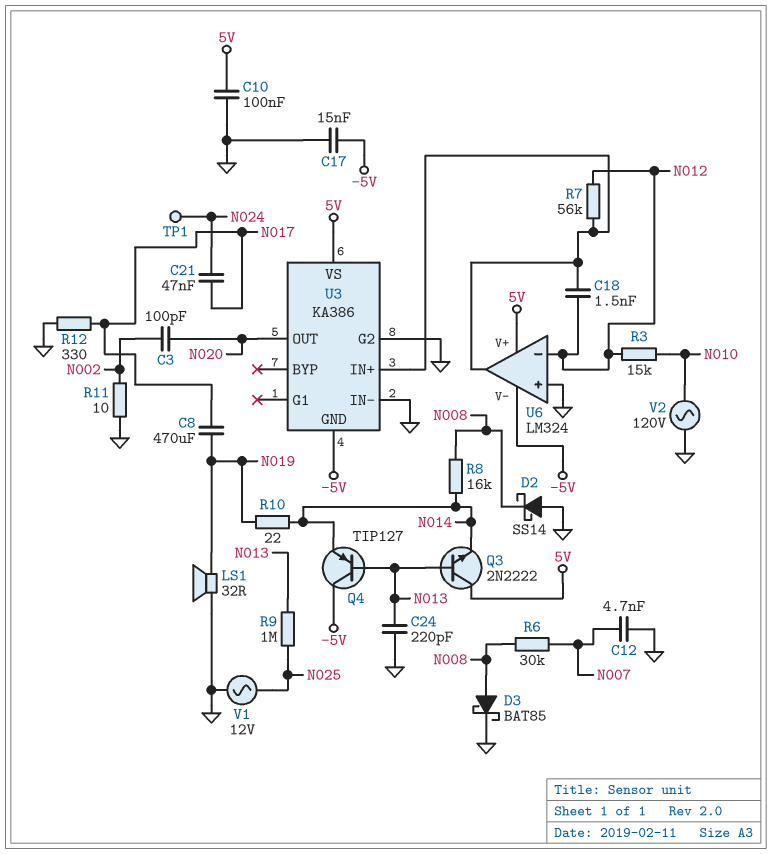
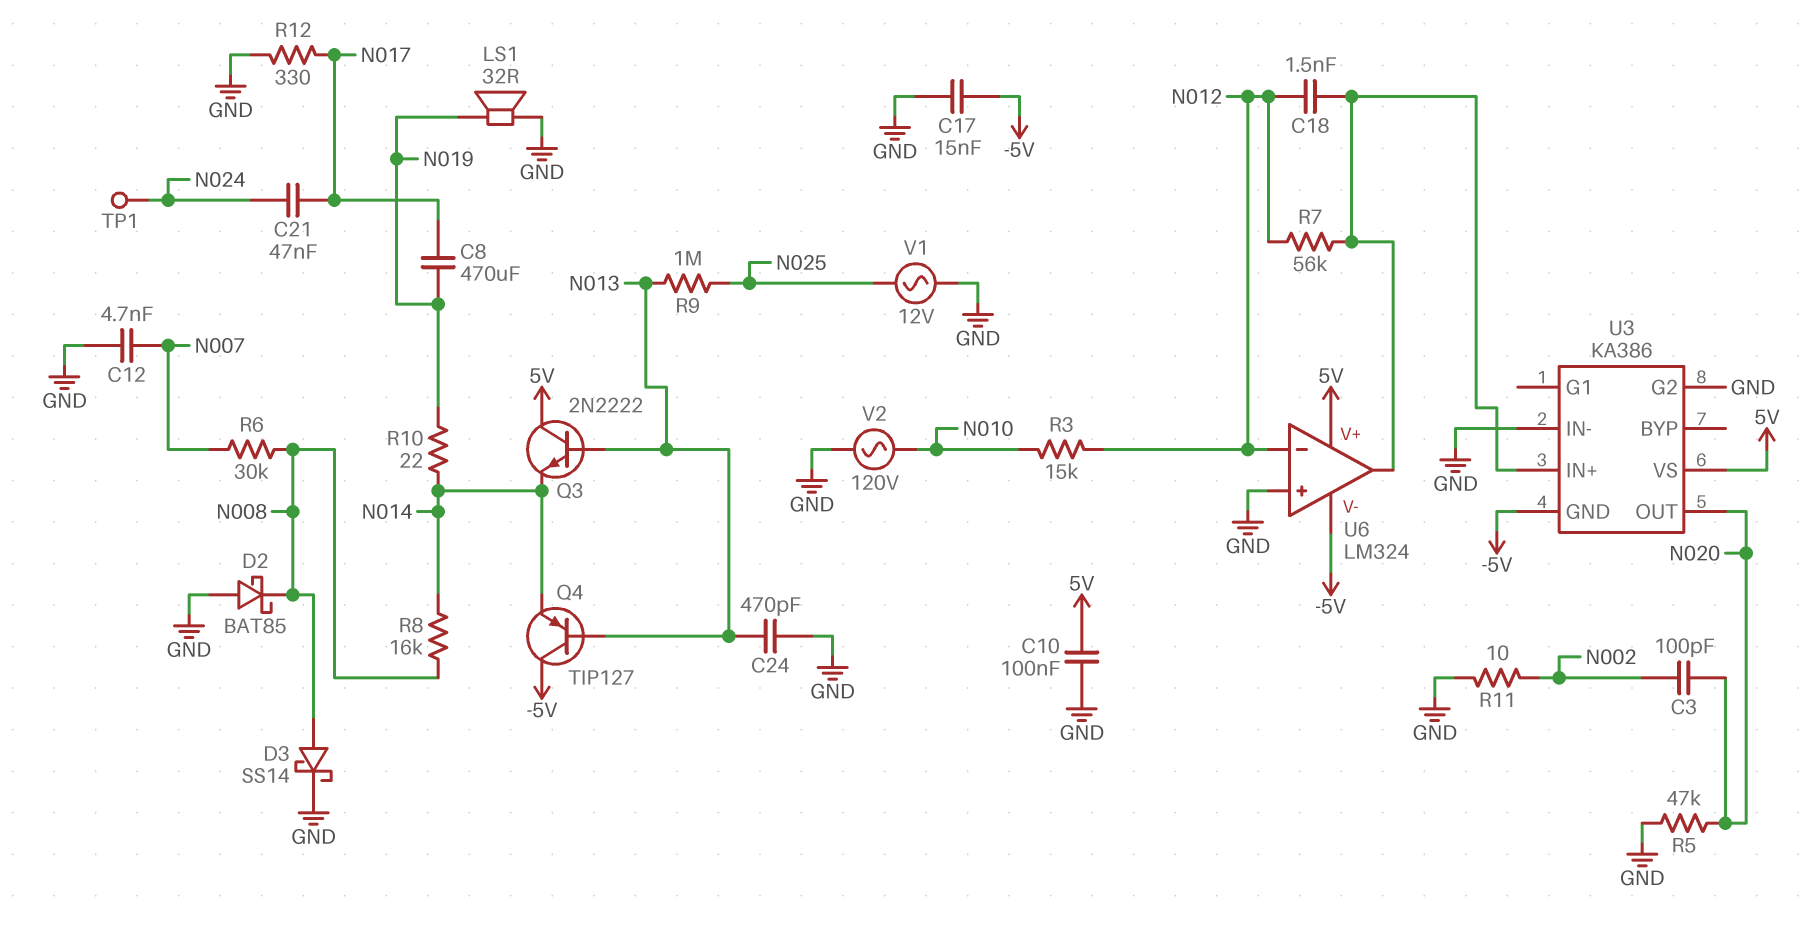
C24: 220pF (GND, N013) -> 470pF (GND, N013)
D2: schottky SS14 (A GND, K N008) -> schottky BAT85 (A GND, K N008)
D3: schottky BAT85 (A N008, K GND) -> schottky SS14 (A N008, K GND)
R5: none -> 47k (GND, N020)

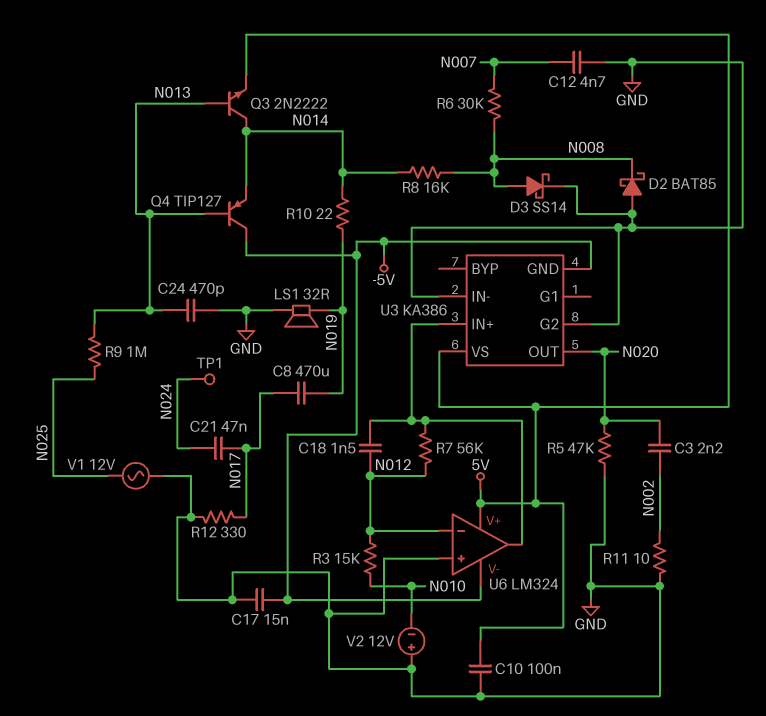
C3: 100pF (N002, N020) -> 2.2nF (N002, N020)
Q3: NPN 2N2222 (B N013, C 5V, E N014) -> NPN 2N2222 (B N013, C N014, E 5V)
V2: AC 120V (GND, N010) -> 12V (plus GND, minus N010)

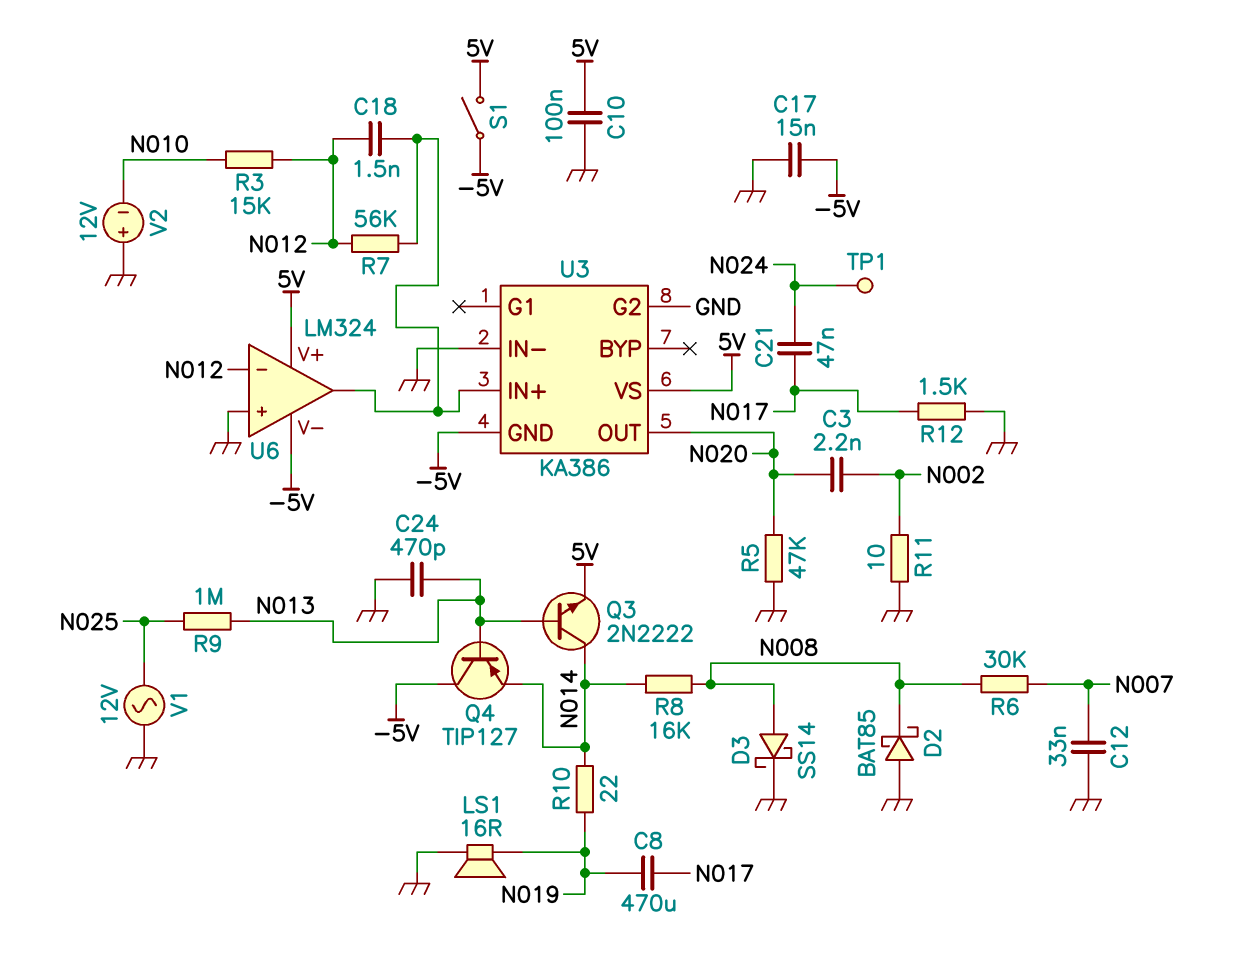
C12: 4.7nF (GND, N007) -> 33nF (GND, N007)
LS1: speaker 32R (GND, N019) -> speaker 16R (GND, N019)
R12: 330 (GND, N017) -> 1.5k (GND, N017)
S1: none -> switch (-5V, 5V)

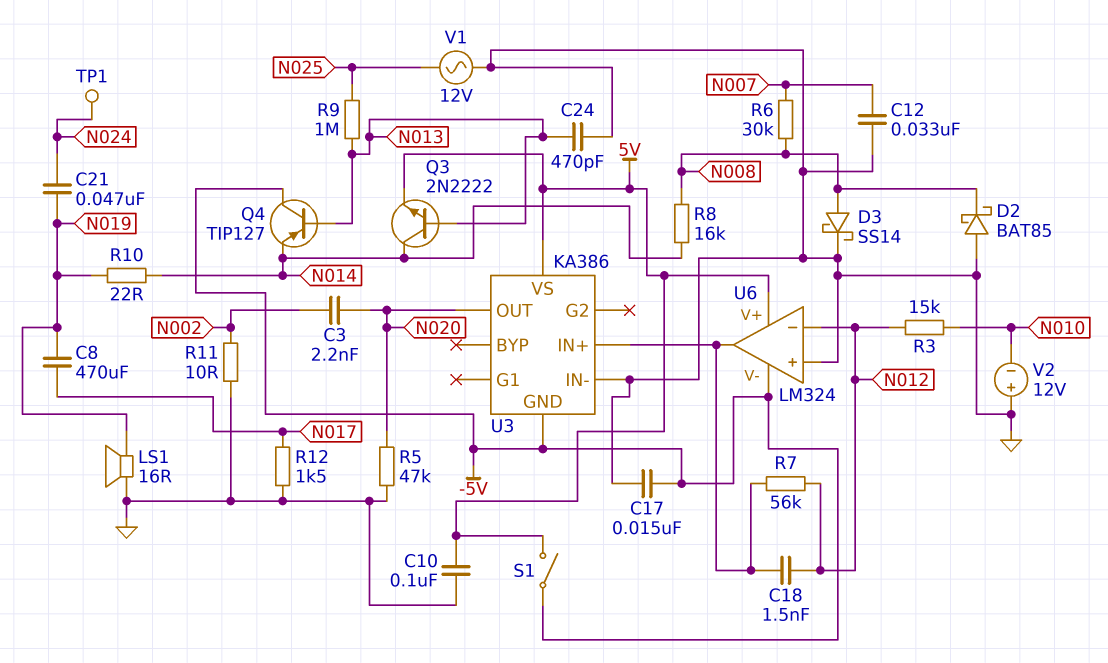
C21: 47nF (N017, N024) -> 47nF (N019, N024)
U3 pin G2: GND -> none

